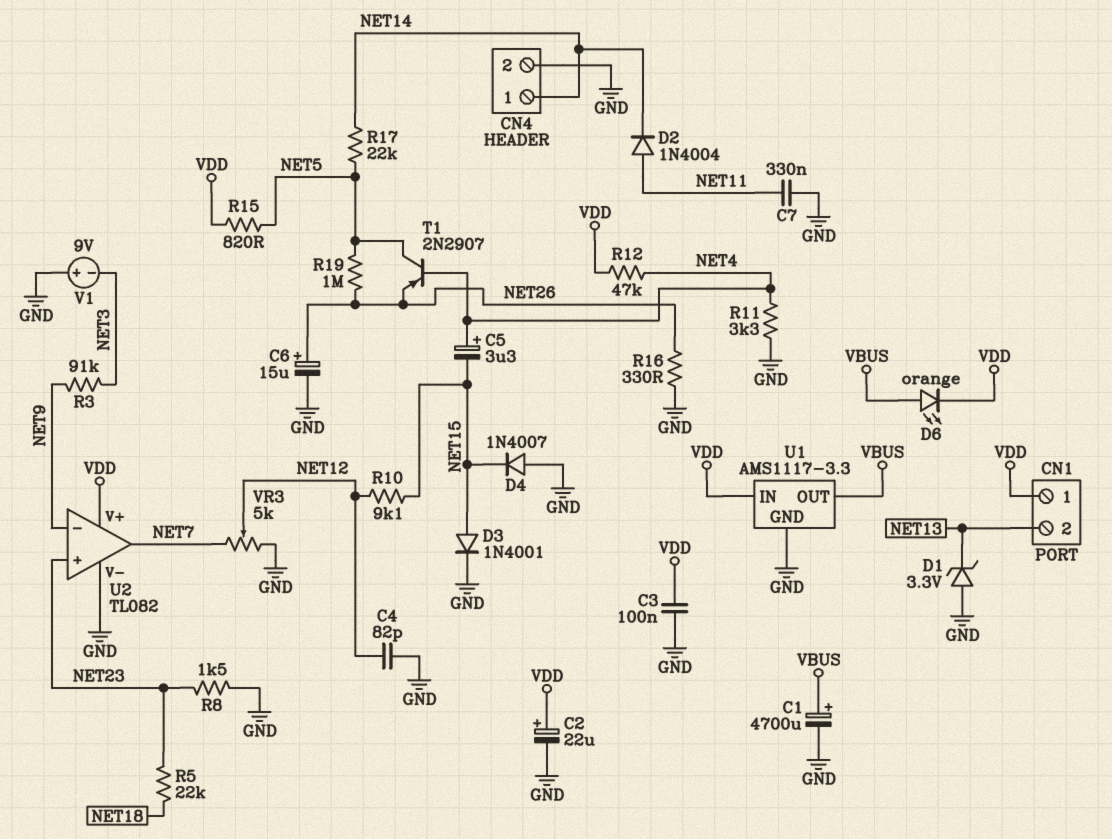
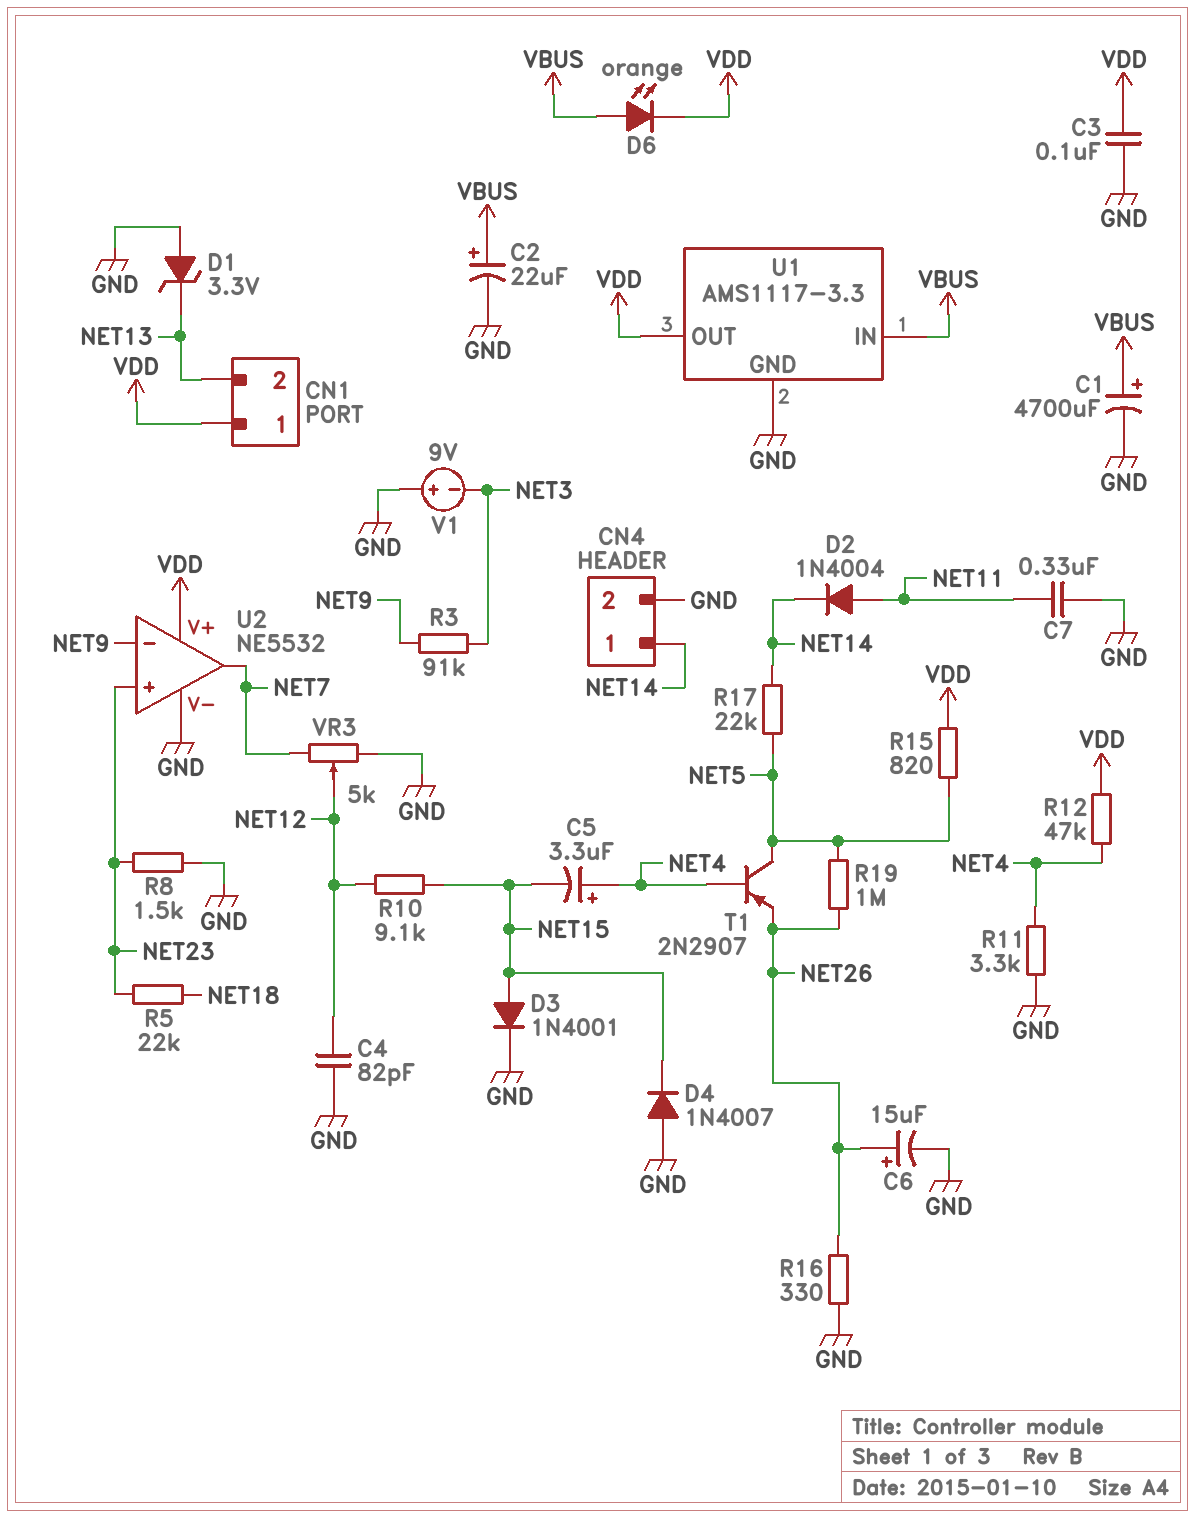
C2: 22uF (plus VDD, minus GND) -> 22uF (plus VBUS, minus GND)
U1 pin IN: VDD -> VBUS
U1 pin OUT: VBUS -> VDD
U2: TL082 -> NE5532

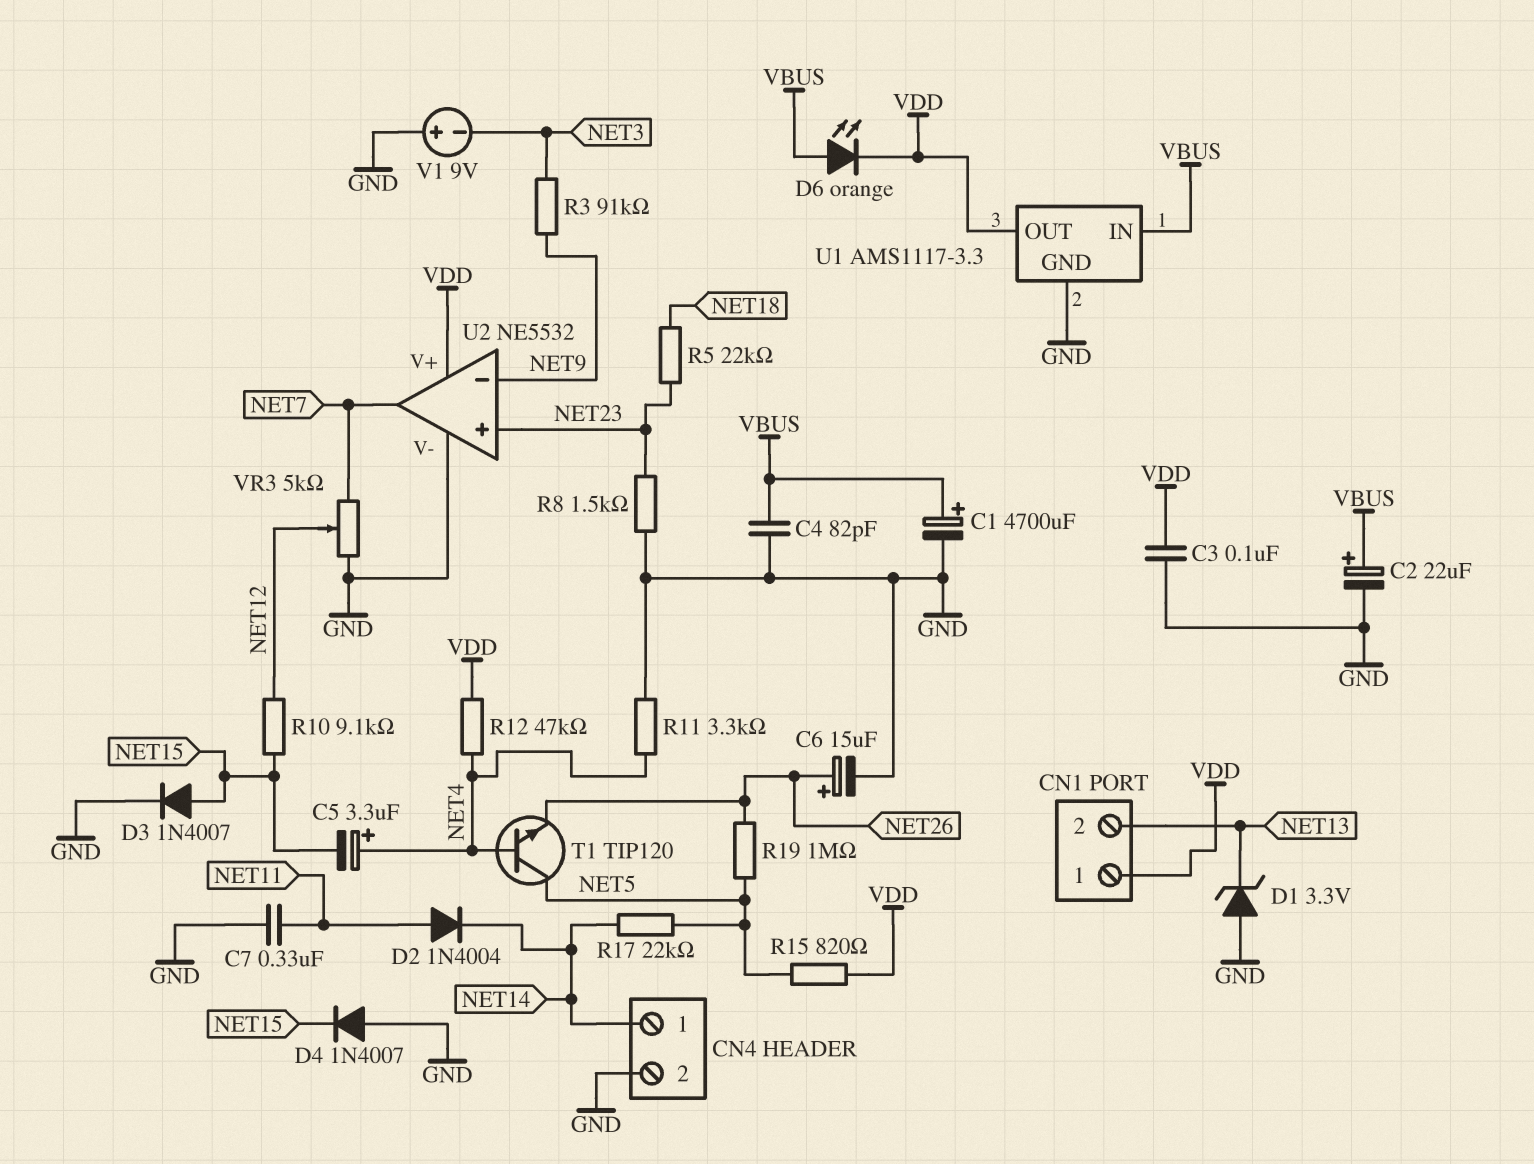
C4: 82pF (GND, NET12) -> 82pF (GND, VBUS)
D3: diode 1N4001 (A NET15, K GND) -> diode 1N4007 (A NET15, K GND)
R16: 330 (GND, NET26) -> none
T1: PNP 2N2907 (B NET4, C NET5, E NET26) -> NPN TIP120 (B NET4, C NET5, E NET26)

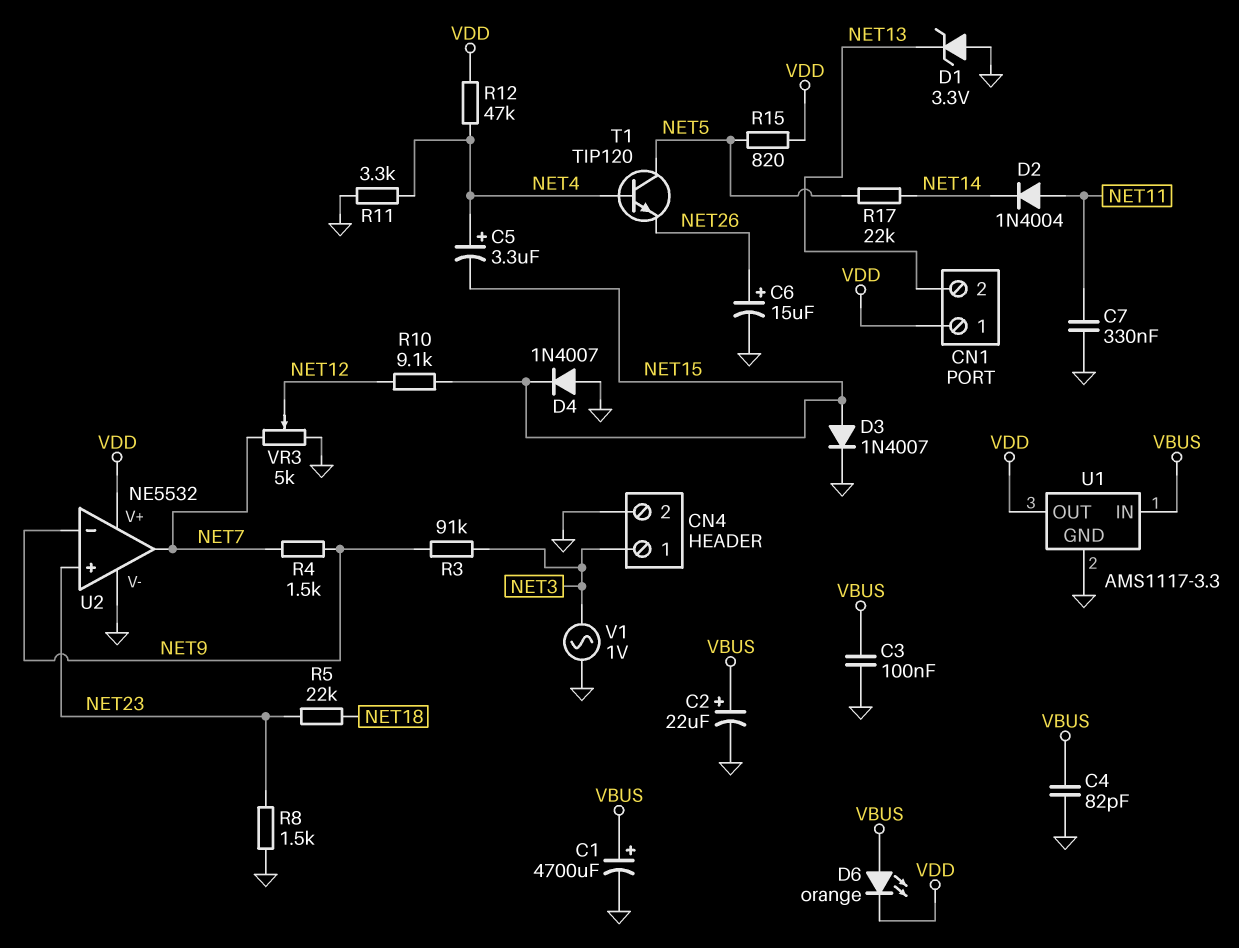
C3: 100nF (GND, VDD) -> 100nF (GND, VBUS)
CN4 pin 1: NET14 -> NET3
R4: none -> 1.5k (NET7, NET9)
R19: 1M (NET5, NET26) -> none
V1: 9V (plus GND, minus NET3) -> AC 1V (GND, NET3)

